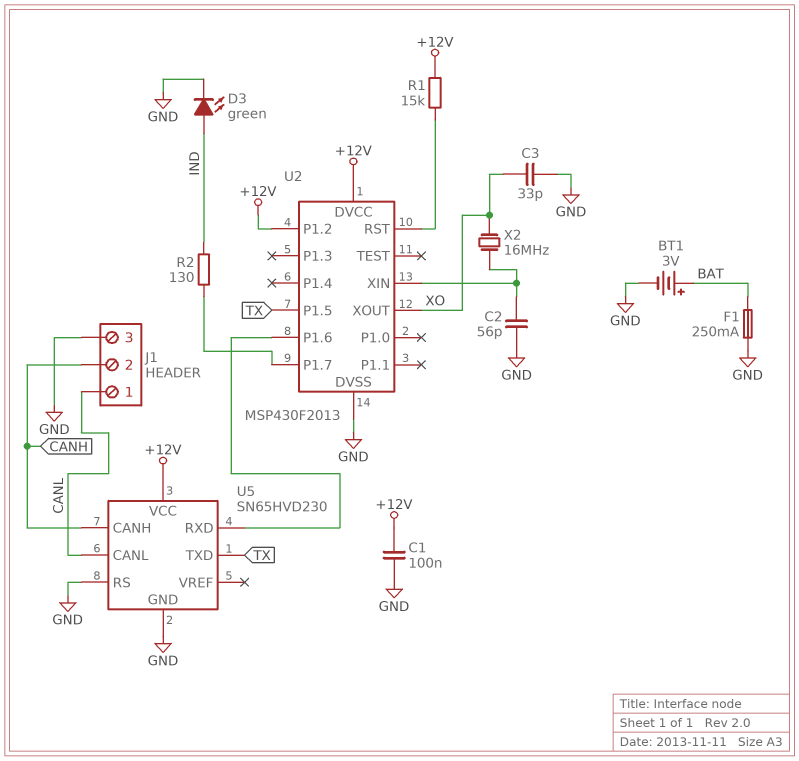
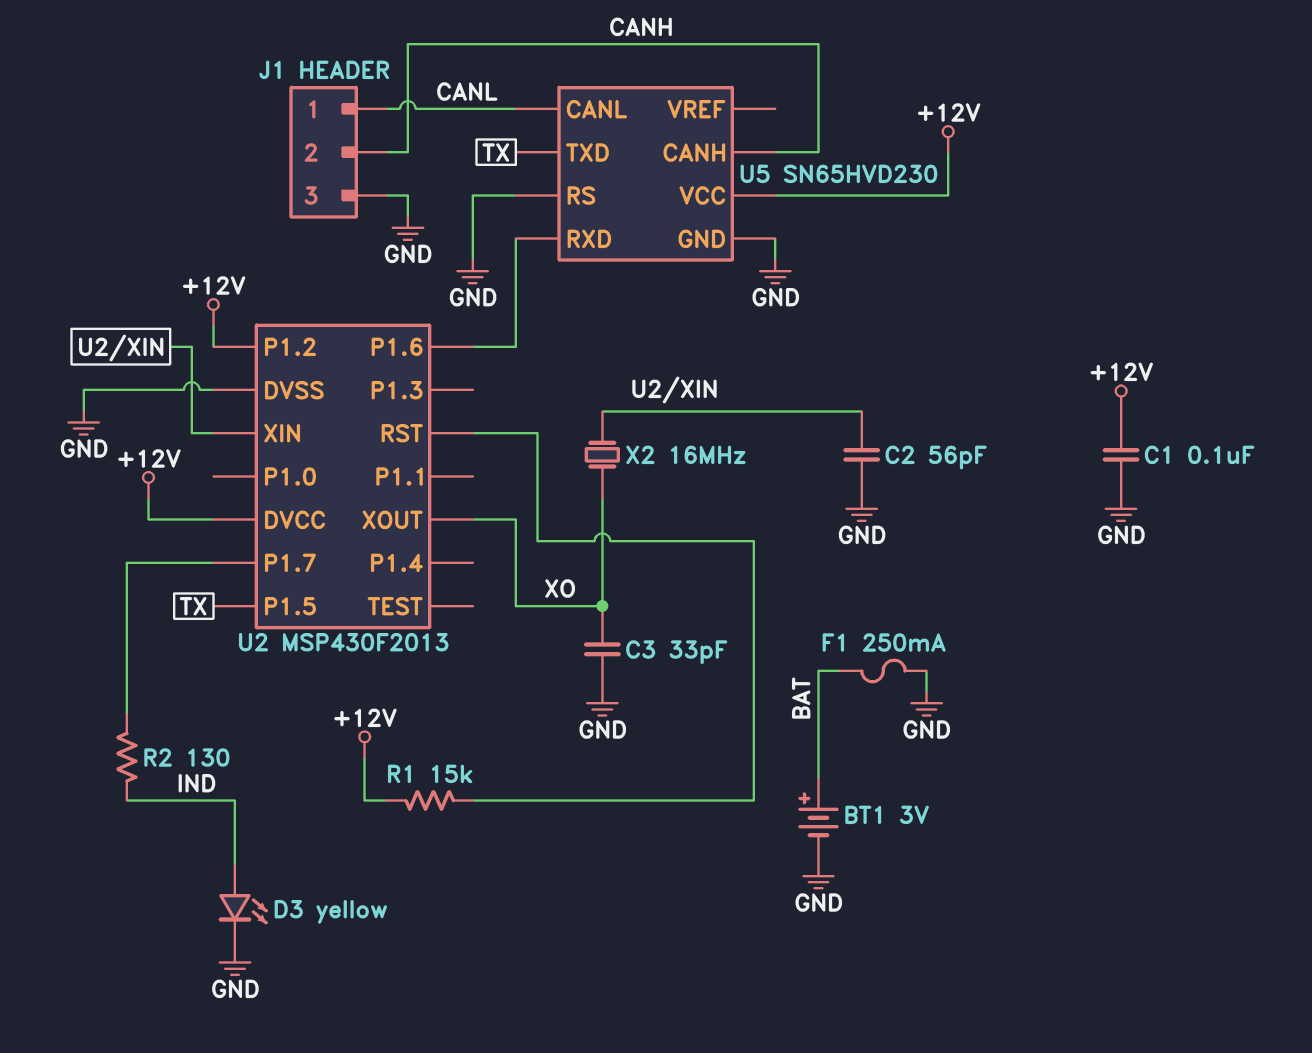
D3: LED green (A IND, K GND) -> LED yellow (A IND, K GND)

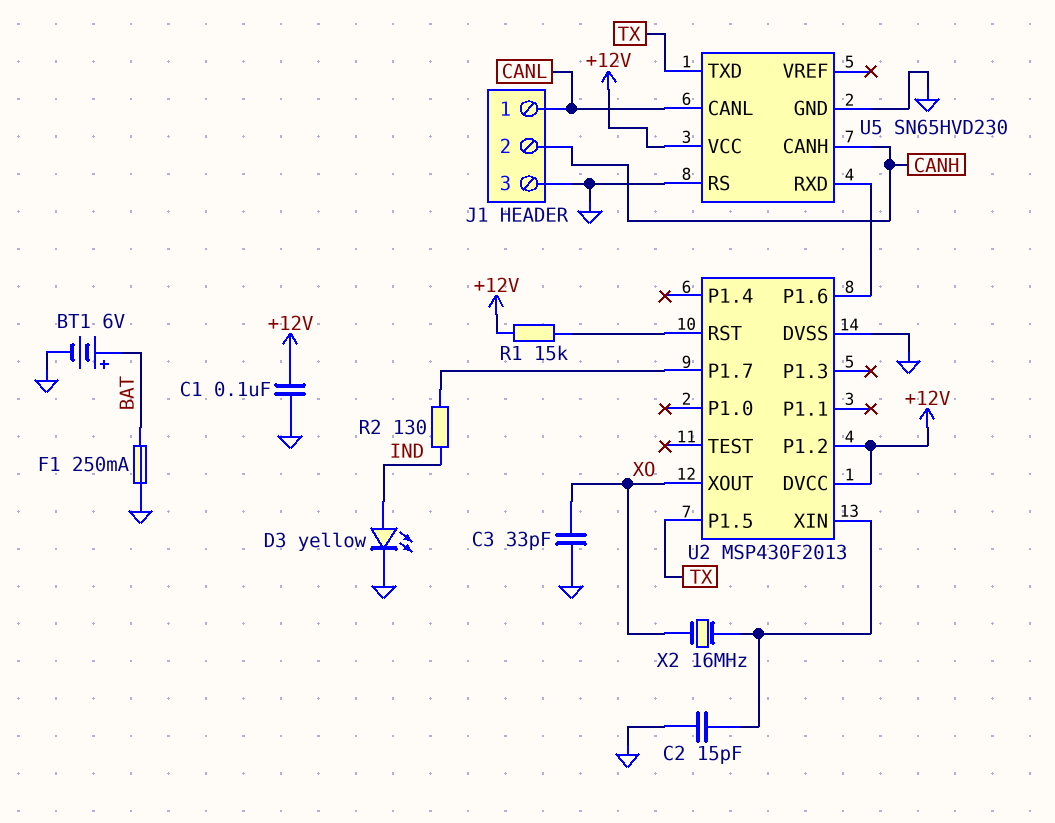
BT1: 3V (plus BAT, minus GND) -> 6V (plus BAT, minus GND)
C2: 56pF (GND, U2/XIN) -> 15pF (GND, U2/XIN)

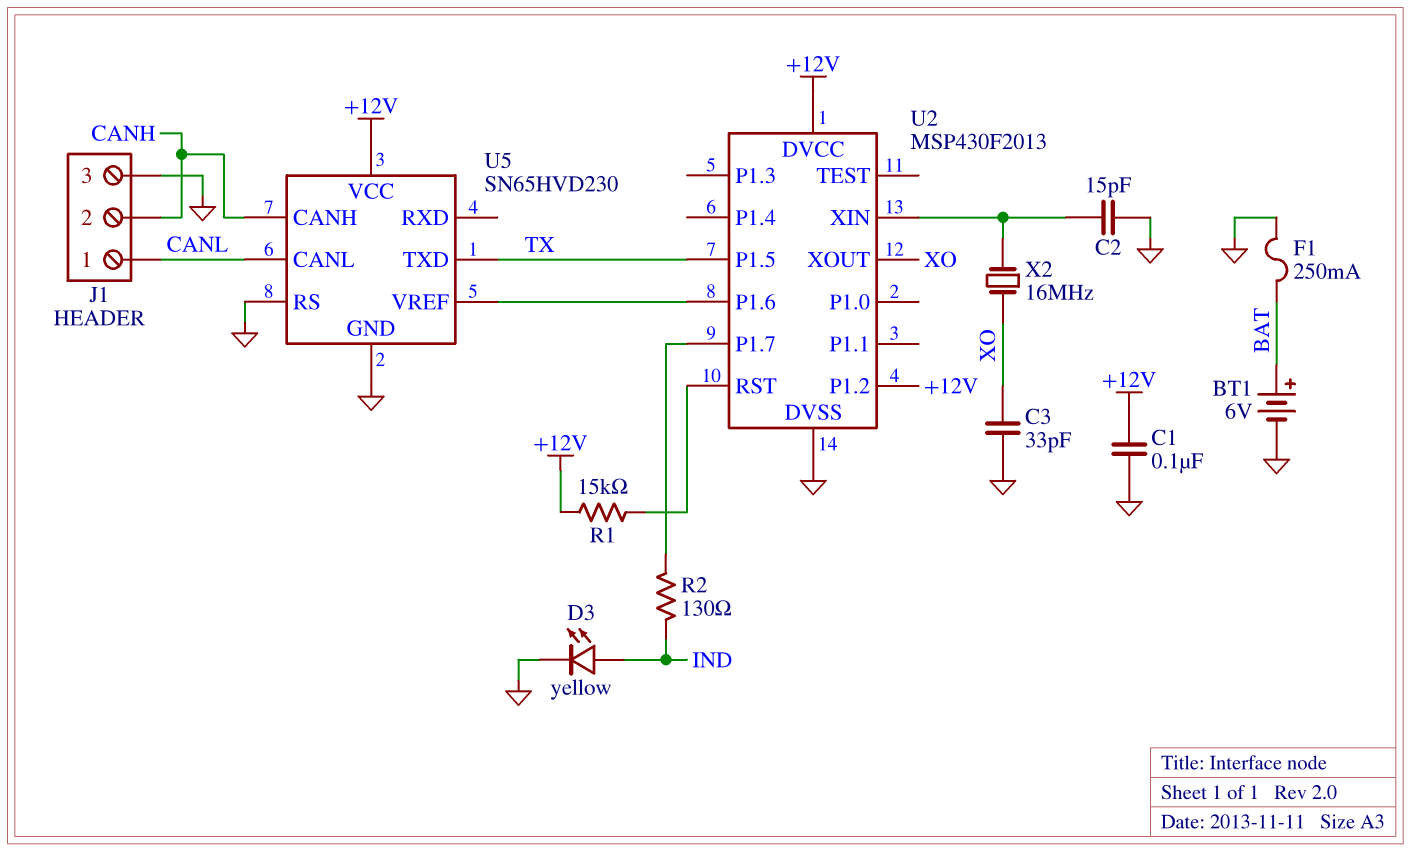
U5 pin RXD: U2/P1.6 -> none
U5 pin VREF: none -> U2/P1.6

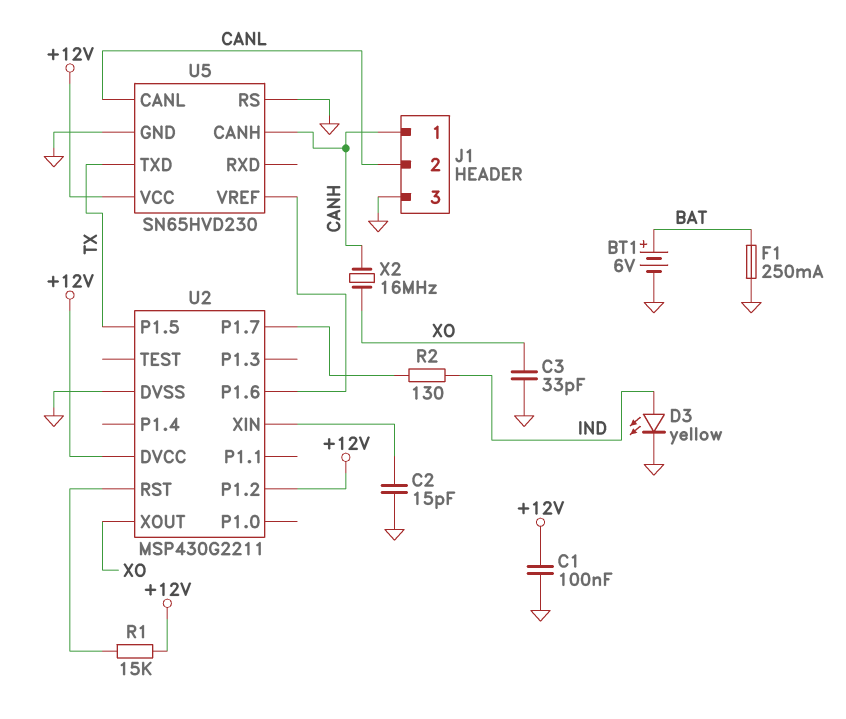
J1 pin 1: CANL -> CANH
J1 pin 2: CANH -> CANL
U2: MSP430F2013 -> MSP430G2211
X2: 16MHz (U2/XIN, XO) -> 16MHz (CANH, XO)

